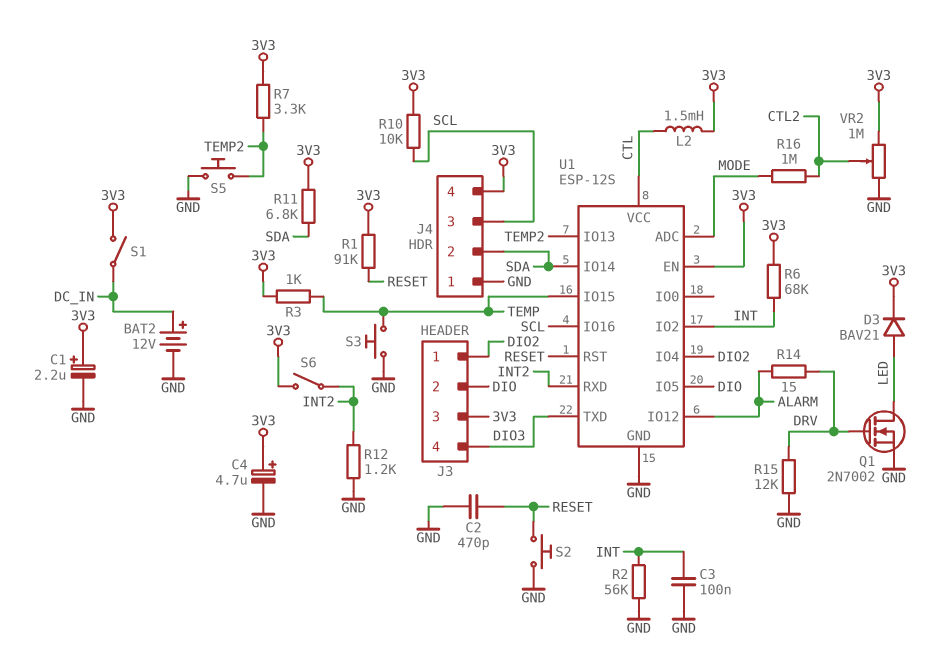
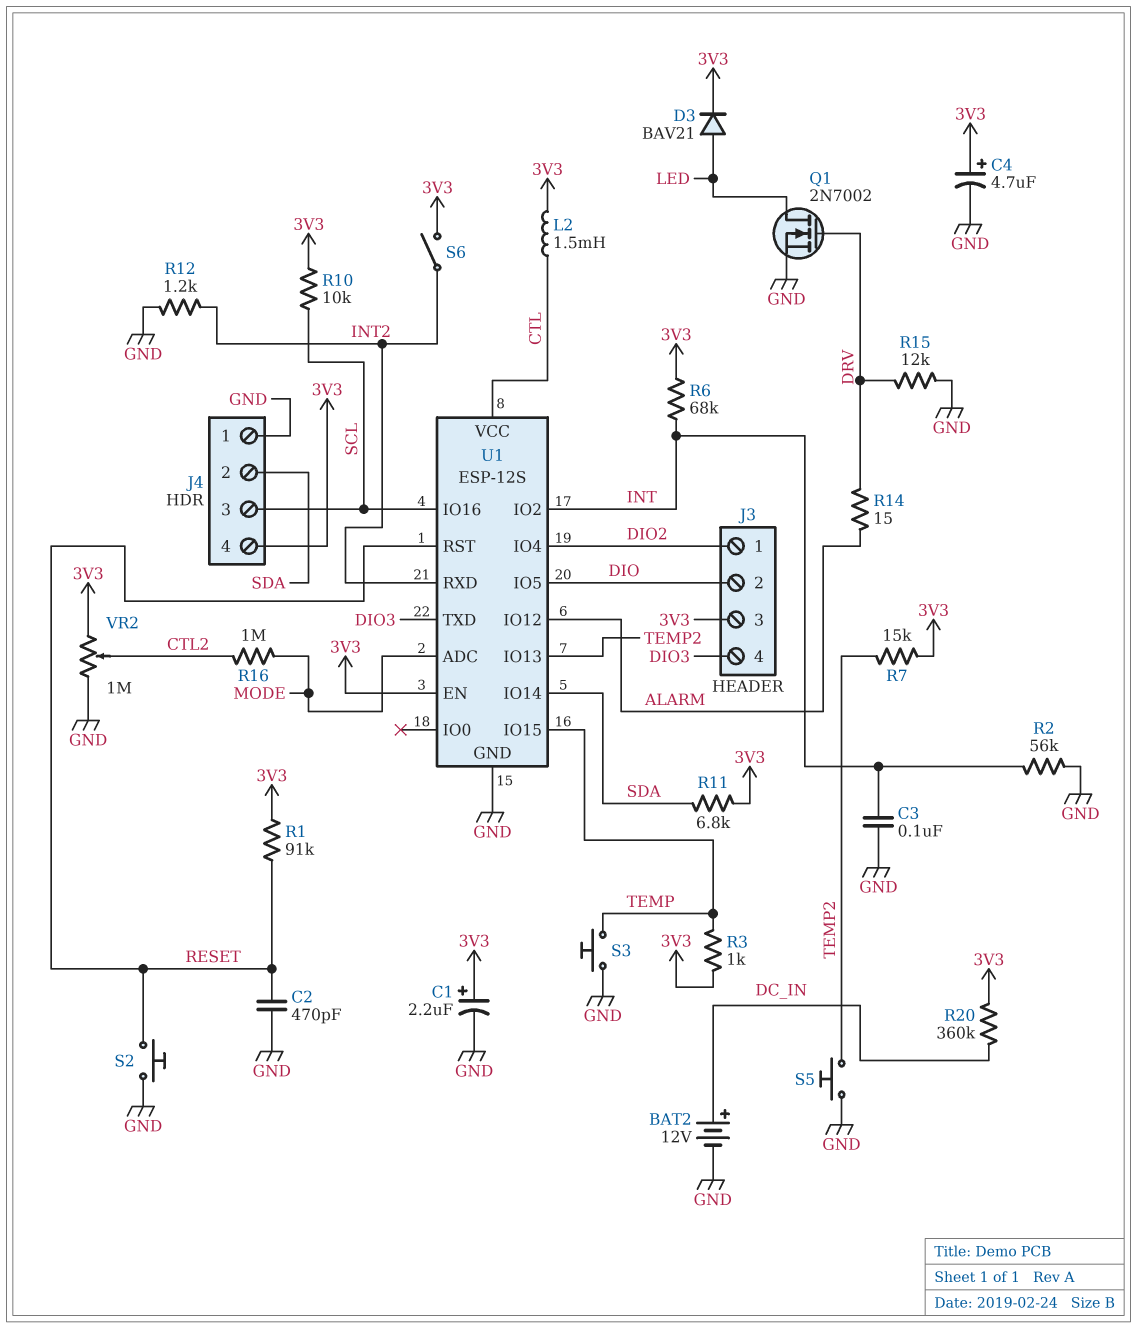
R7: 3.3k (3V3, TEMP2) -> 15k (3V3, TEMP2)
R20: none -> 360k (3V3, DC_IN)
S1: switch (3V3, DC_IN) -> none

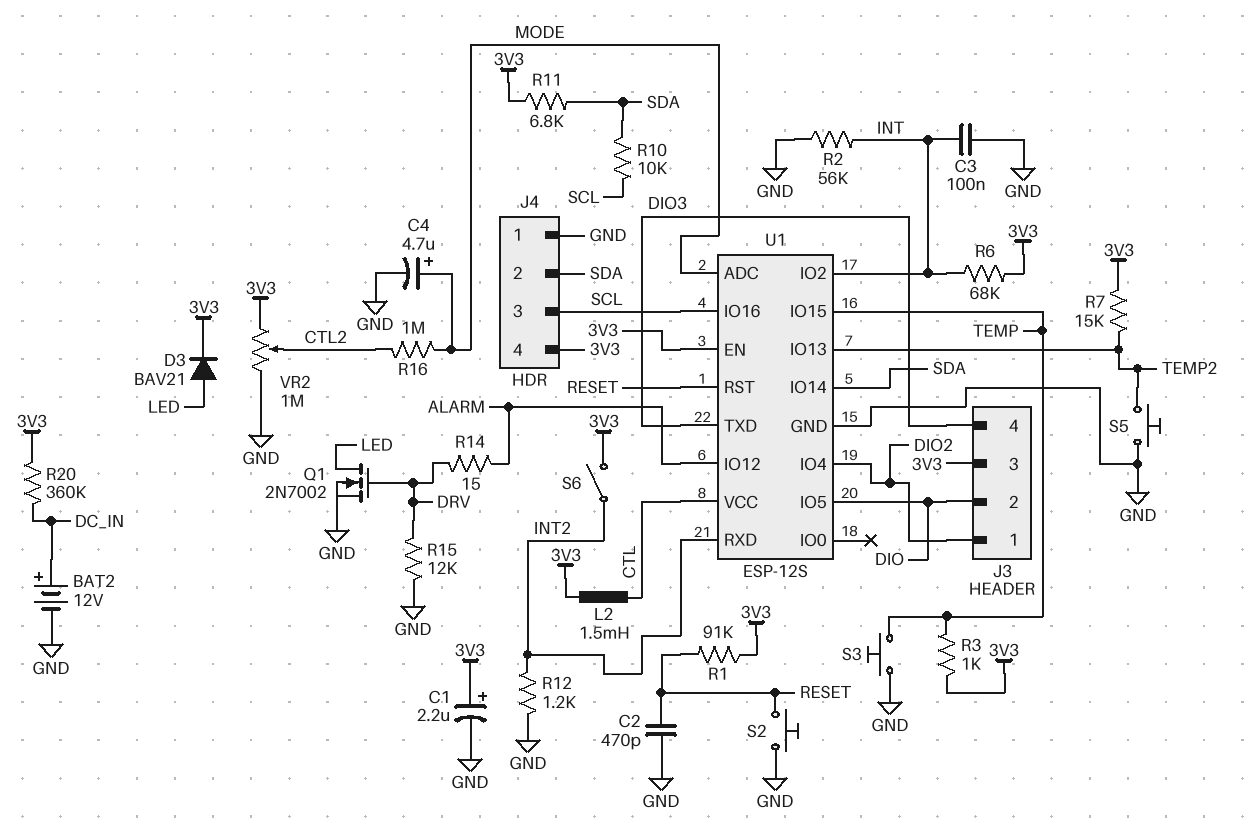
C4: 4.7uF (plus 3V3, minus GND) -> 4.7uF (plus MODE, minus GND)
R10: 10k (3V3, SCL) -> 10k (SCL, SDA)

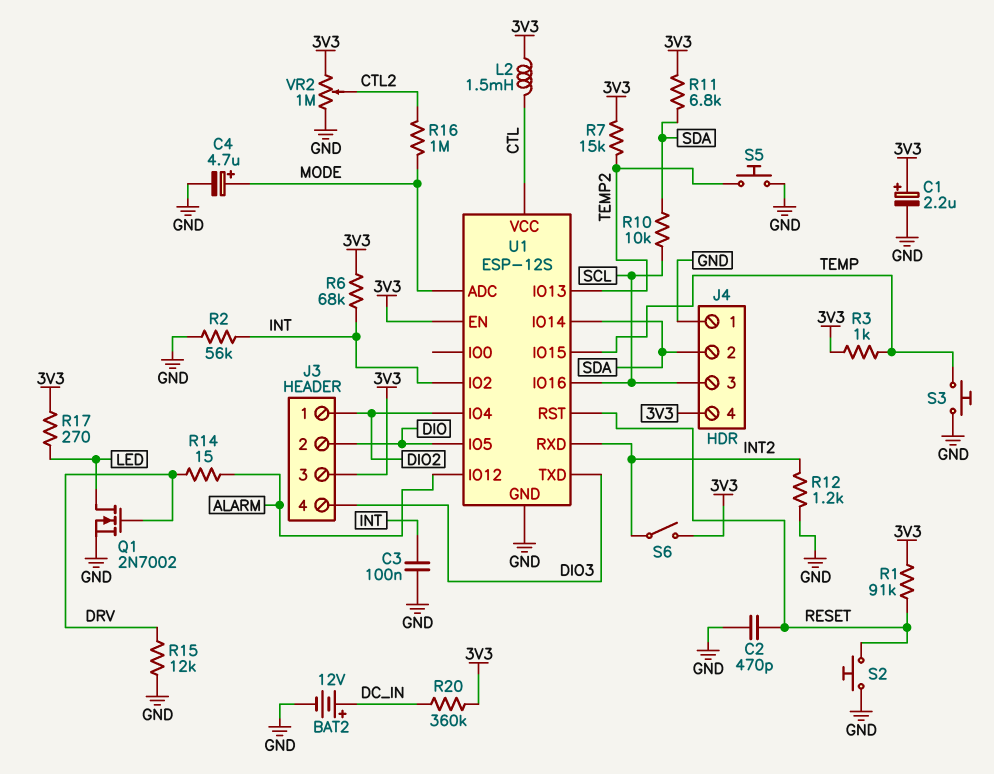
D3: diode BAV21 (A LED, K 3V3) -> none
R17: none -> 270 (3V3, LED)

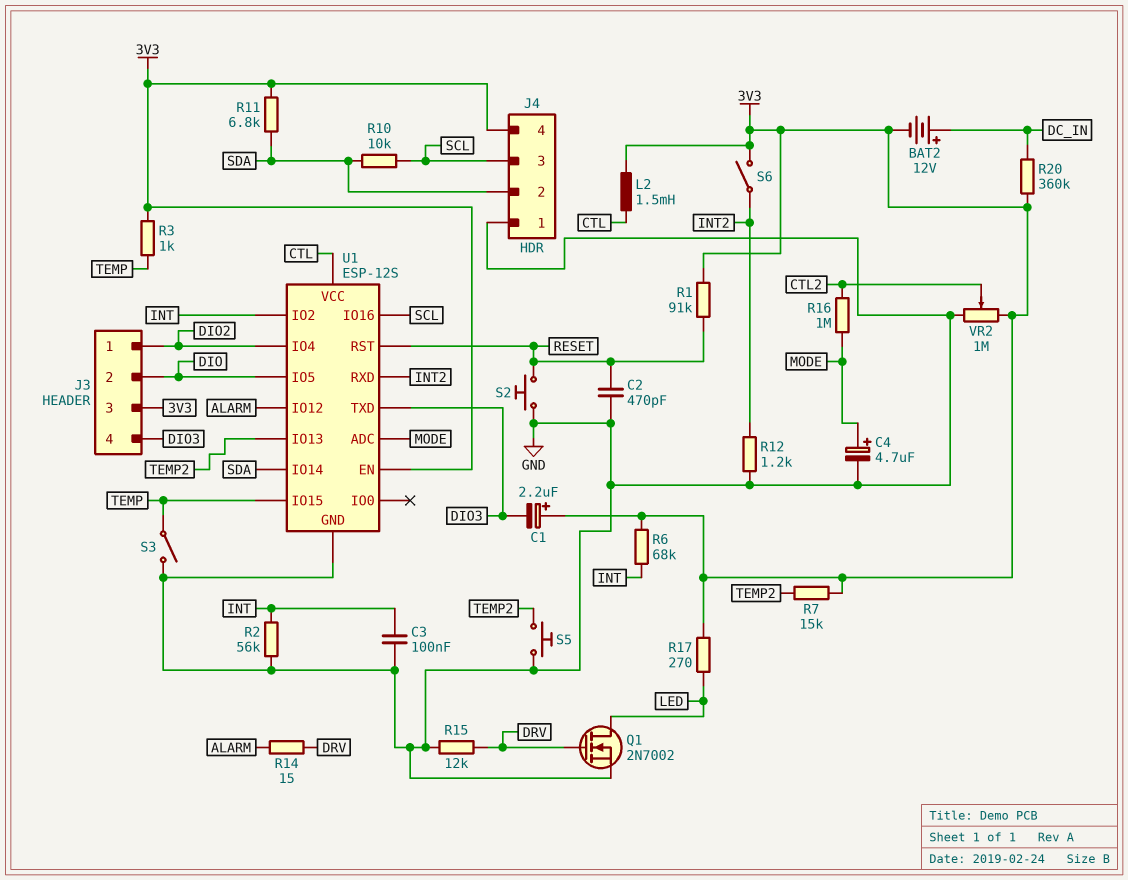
BAT2: 12V (plus DC_IN, minus GND) -> 12V (plus DC_IN, minus 3V3)
C1: 2.2uF (plus 3V3, minus GND) -> 2.2uF (plus 3V3, minus DIO3)
S3: button (GND, TEMP) -> switch (GND, TEMP)

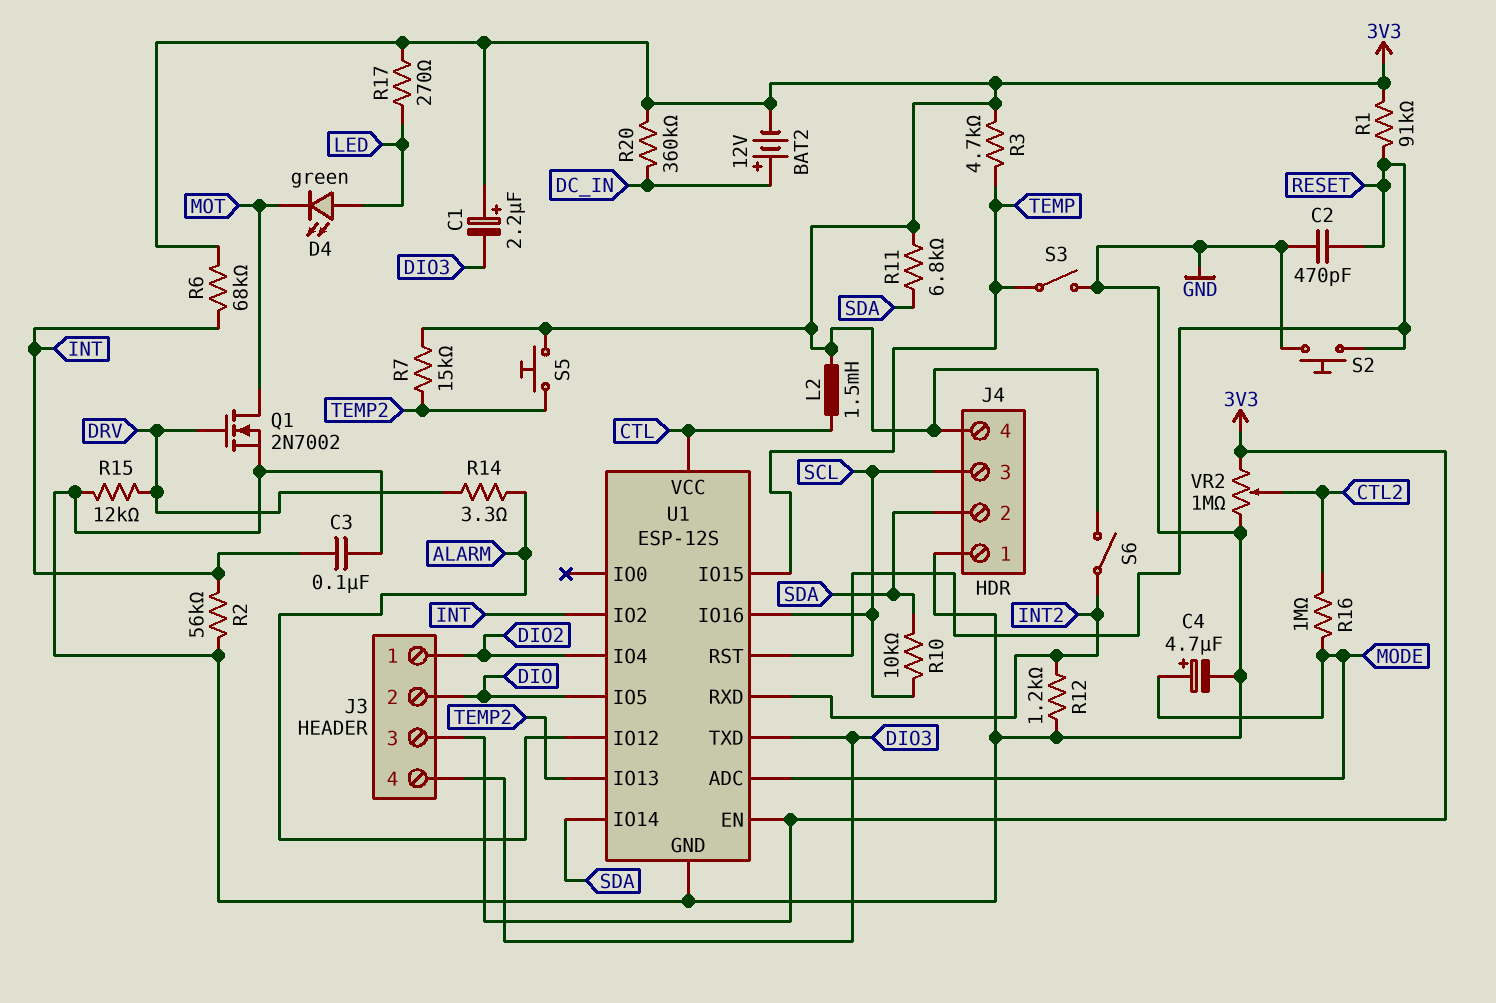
D4: none -> LED green (A LED, K MOT)
Q1: NMOS 2N7002 (G DRV, D LED, S GND) -> NMOS 2N7002 (G DRV, D MOT, S GND)
R3: 1k (3V3, TEMP) -> 4.7k (3V3, TEMP)
R14: 15 (ALARM, DRV) -> 3.3 (ALARM, DRV)
S5: button (GND, TEMP2) -> button (3V3, TEMP2)

